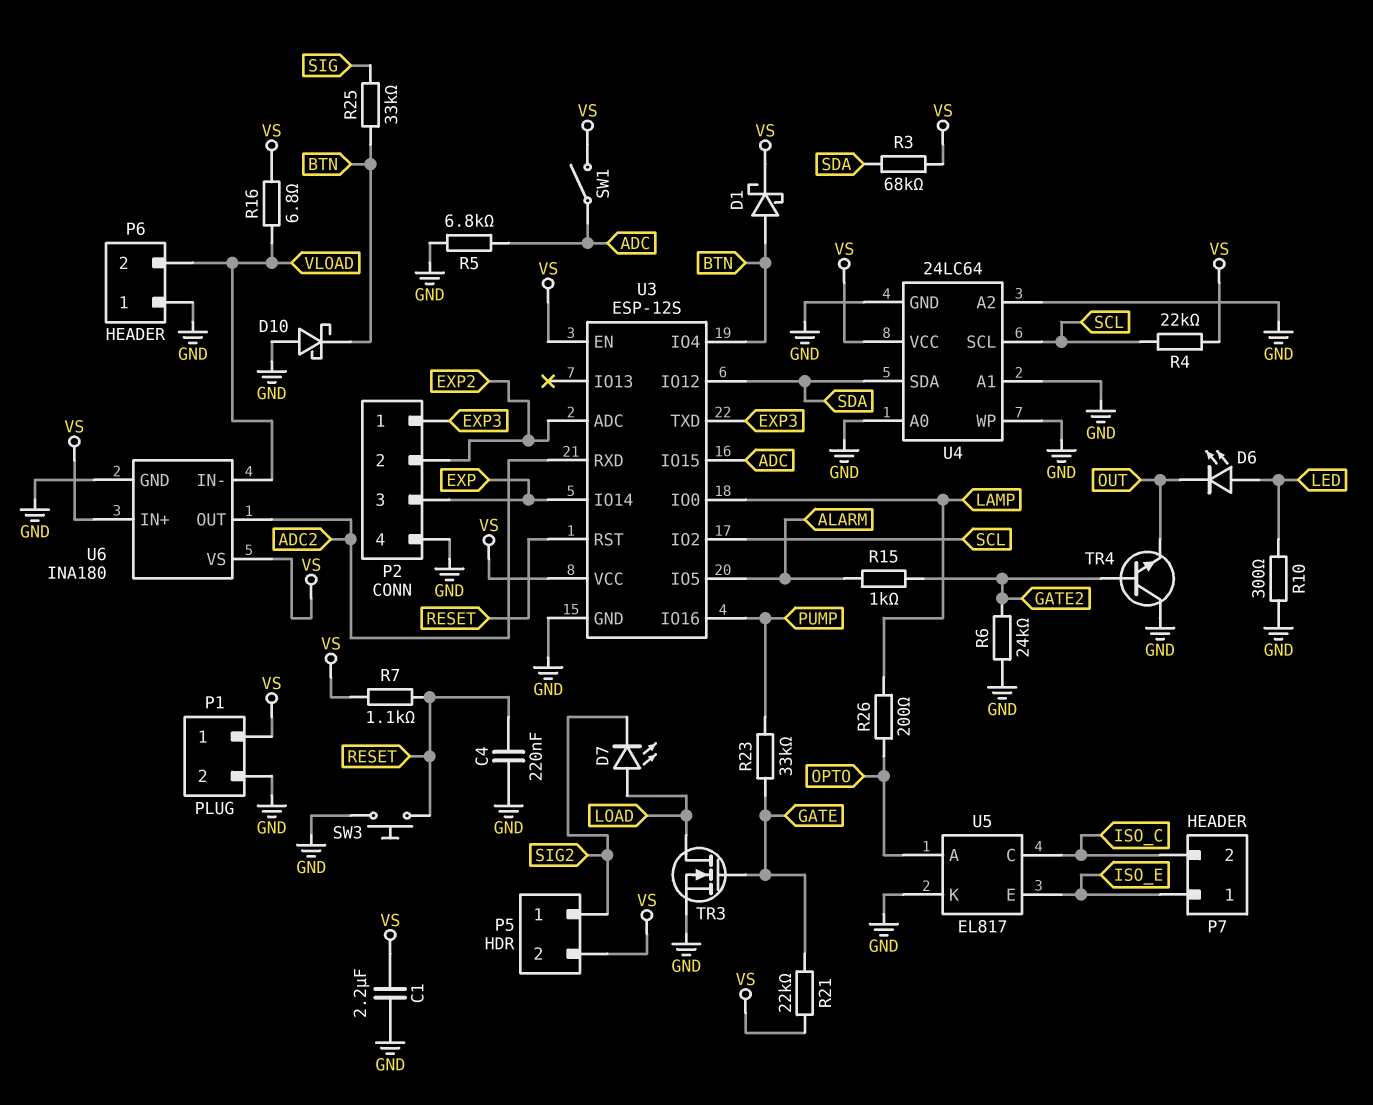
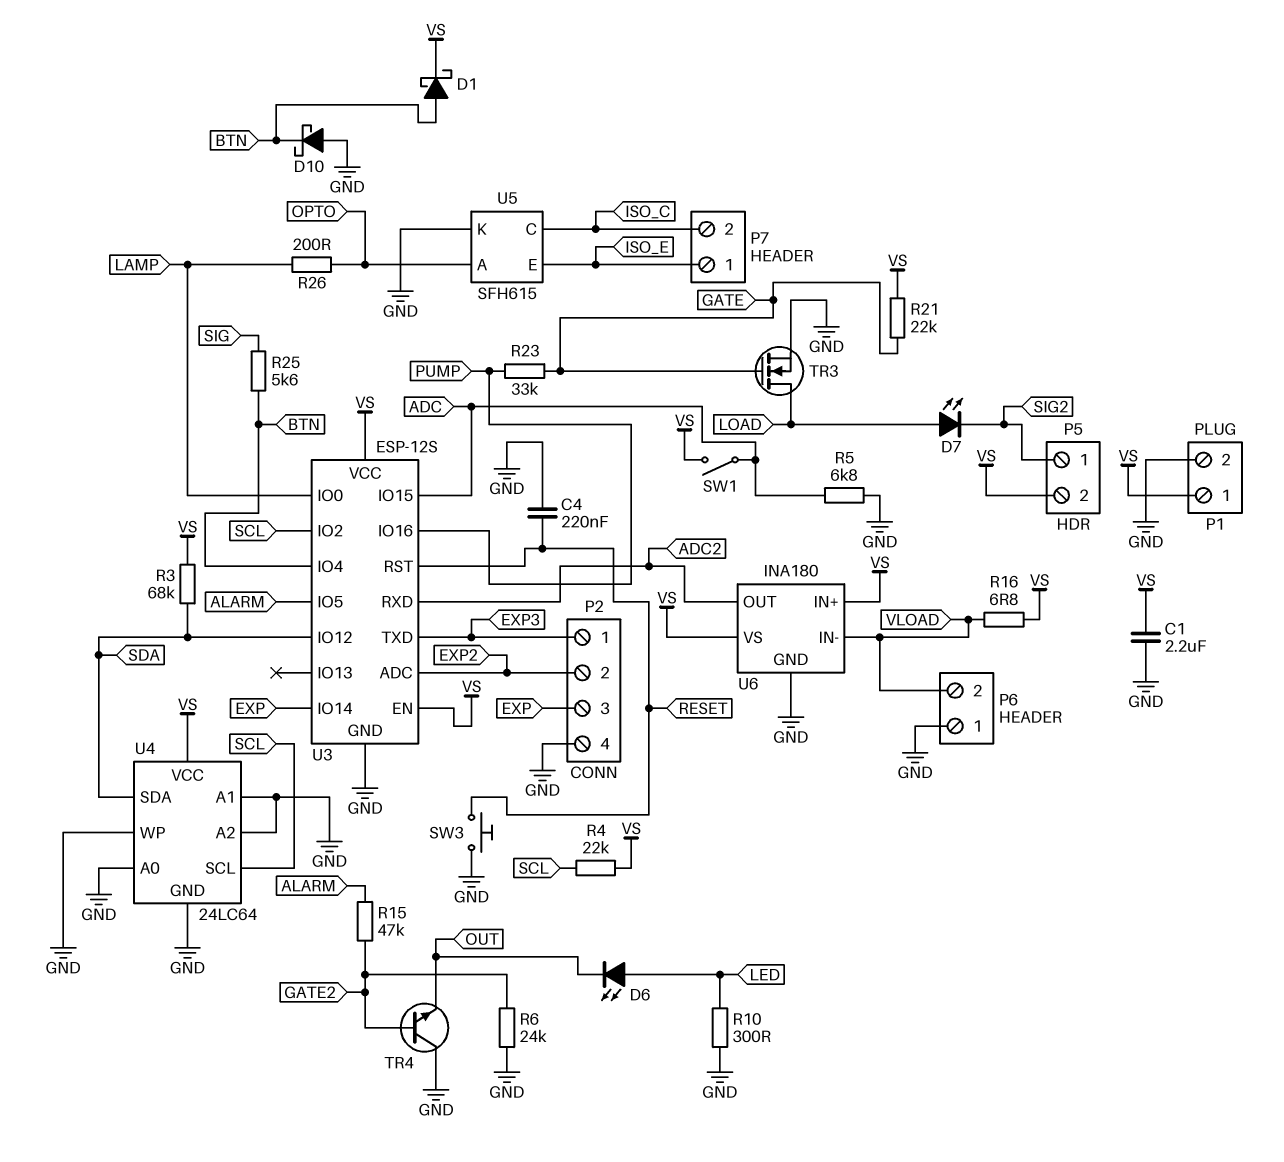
R7: 1.1k (RESET, VS) -> none
R15: 1k (ALARM, GATE2) -> 47k (ALARM, GATE2)
R25: 33k (BTN, SIG) -> 5.6k (BTN, SIG)
U5: EL817 -> SFH615

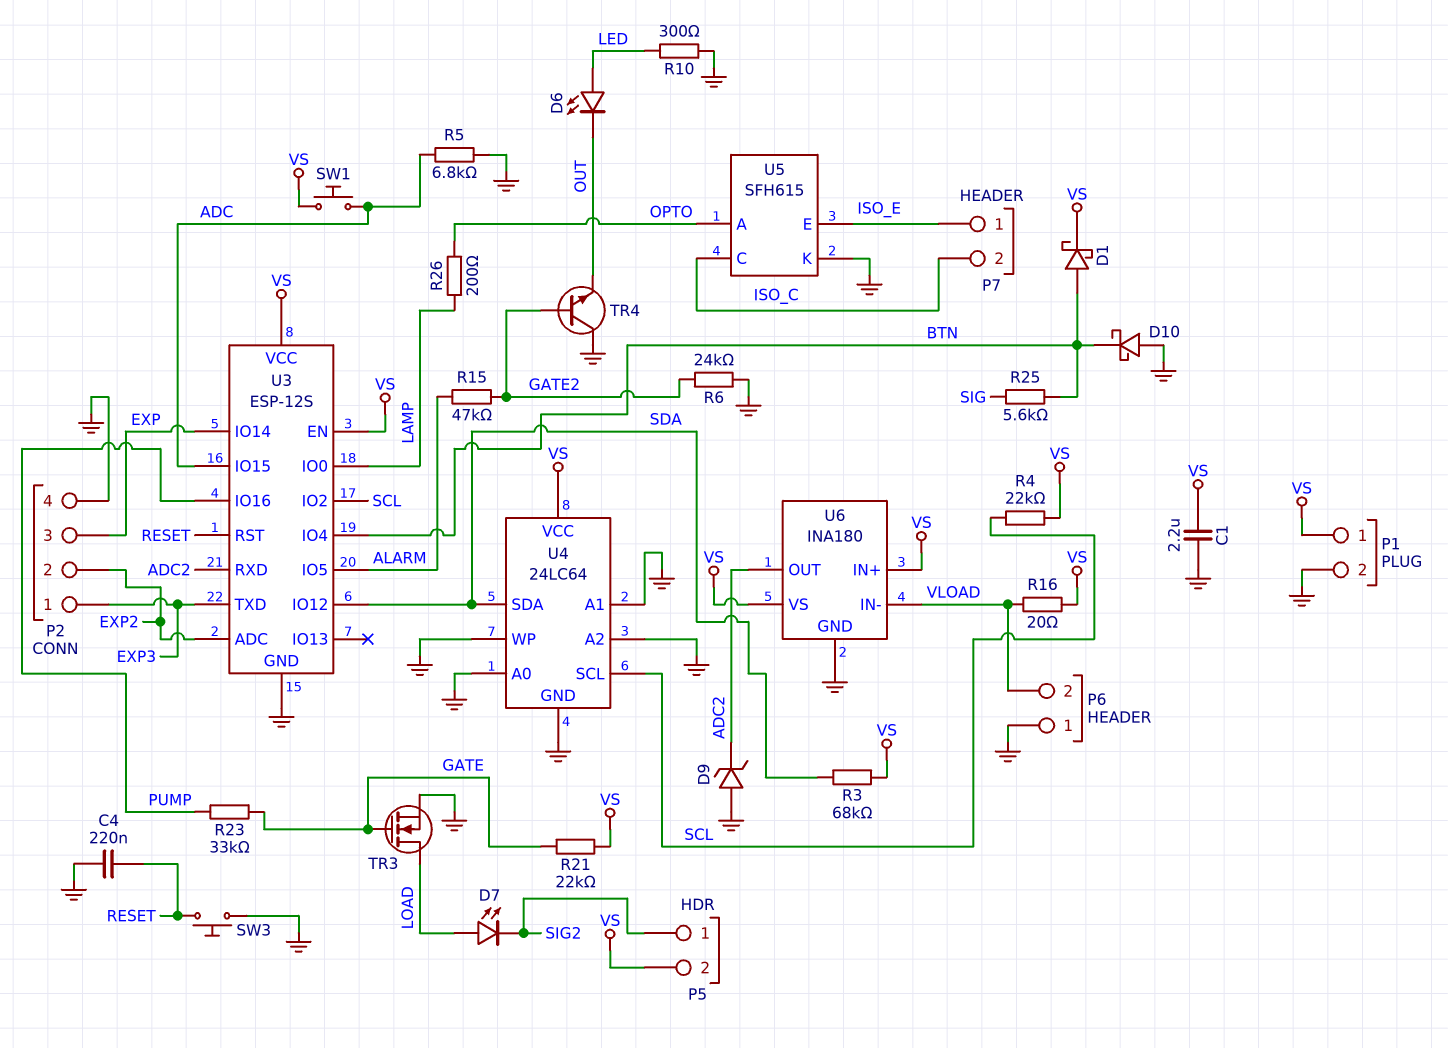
D9: none -> zener (A GND, K ADC2)
R16: 6.8 (VLOAD, VS) -> 20 (VLOAD, VS)
SW1: switch (ADC, VS) -> button (ADC, VS)

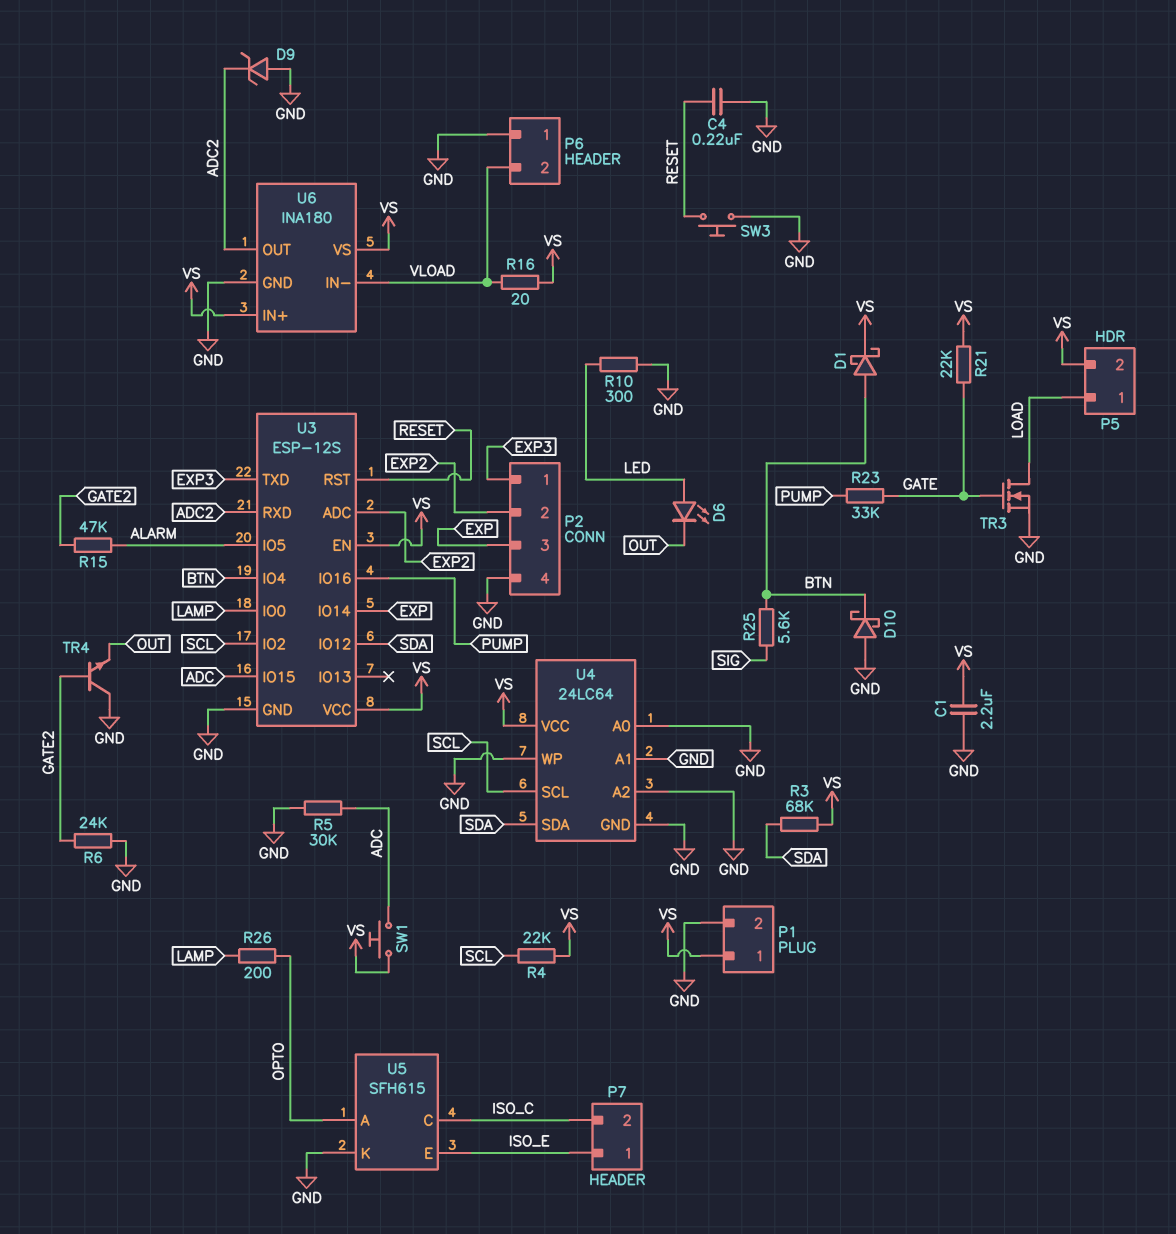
D7: LED (A LOAD, K SIG2) -> none
P5 pin 1: SIG2 -> LOAD
R5: 6.8k (ADC, GND) -> 30k (ADC, GND)

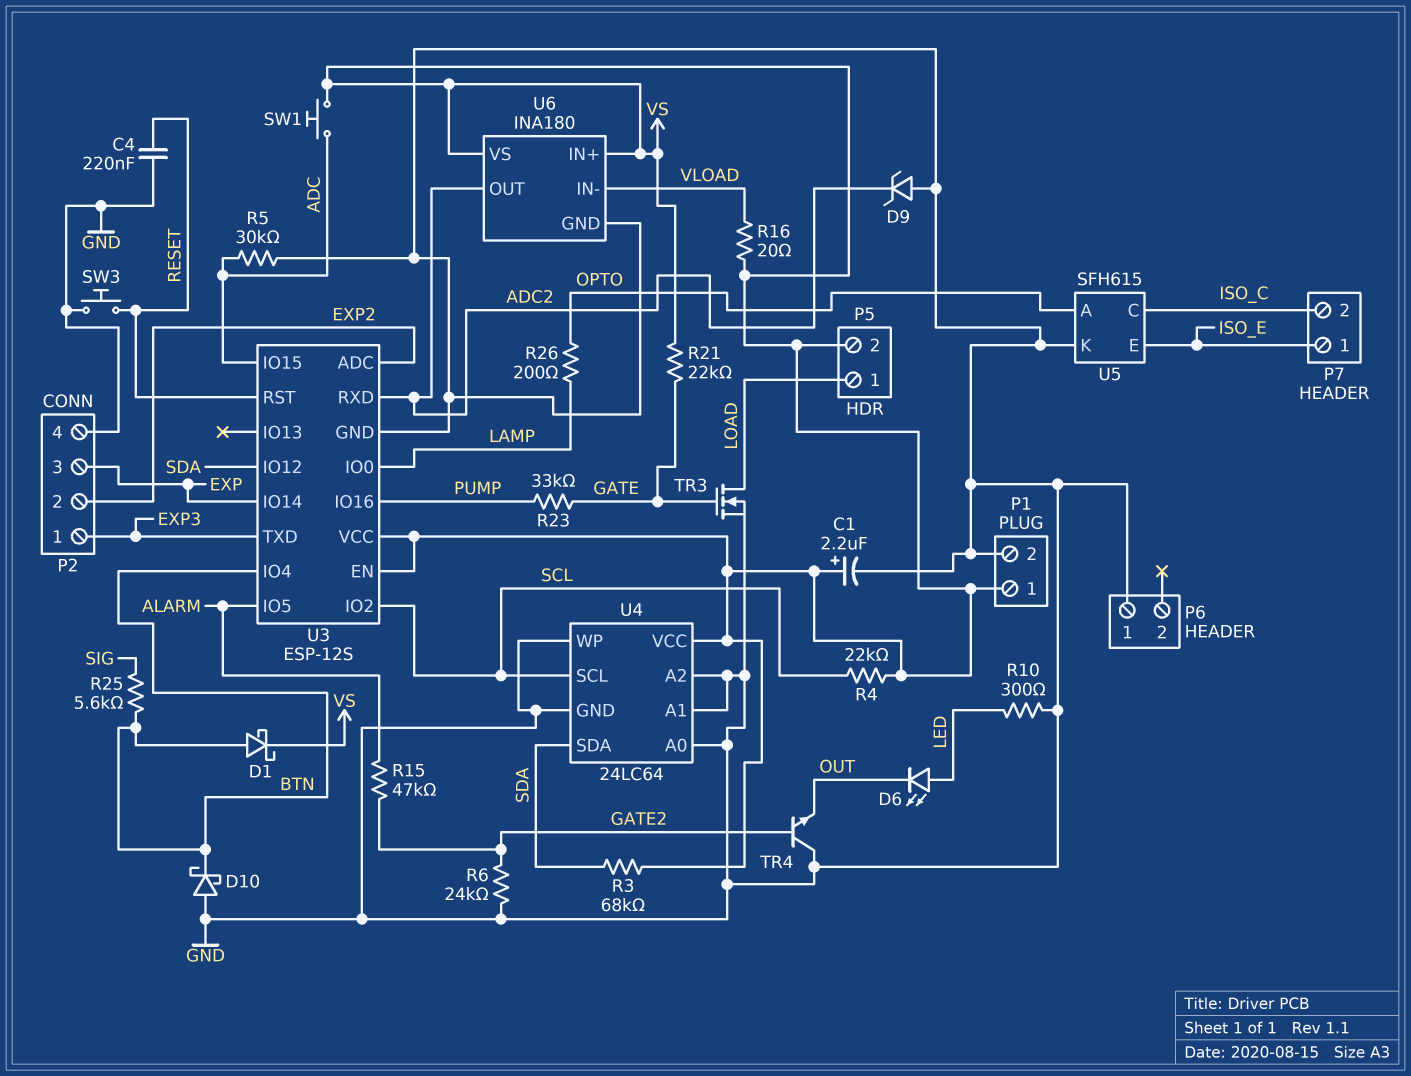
C1: 2.2uF (GND, VS) -> 2.2uF (plus VS, minus GND)
P6 pin 2: VLOAD -> none

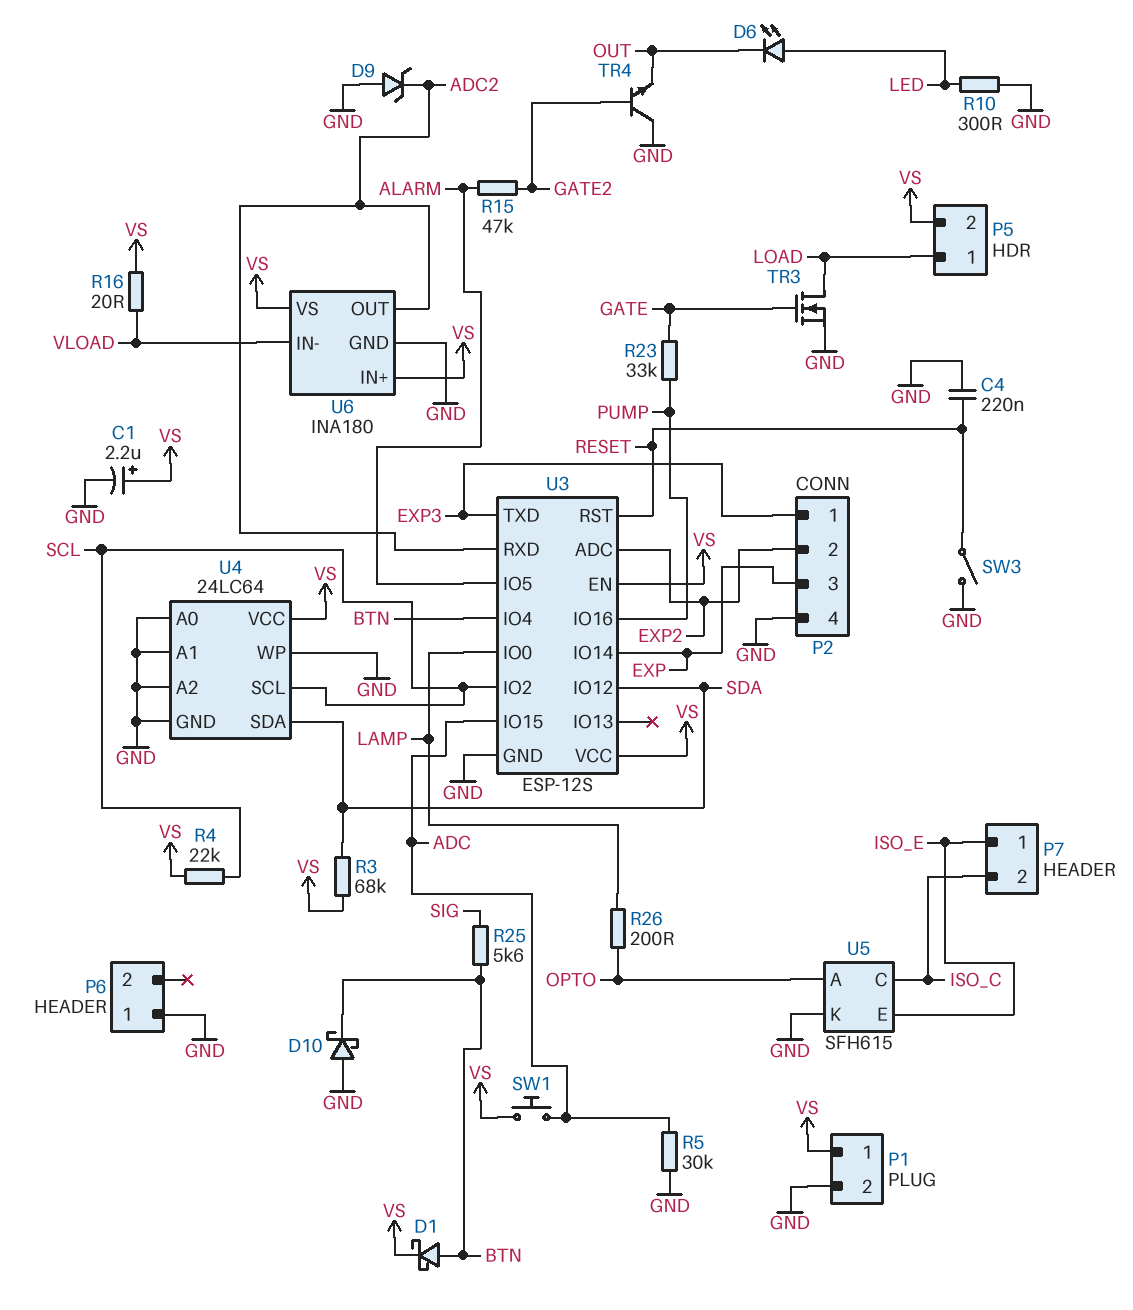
R6: 24k (GATE2, GND) -> none
R21: 22k (GATE, VS) -> none
SW3: button (GND, RESET) -> switch (GND, RESET)

